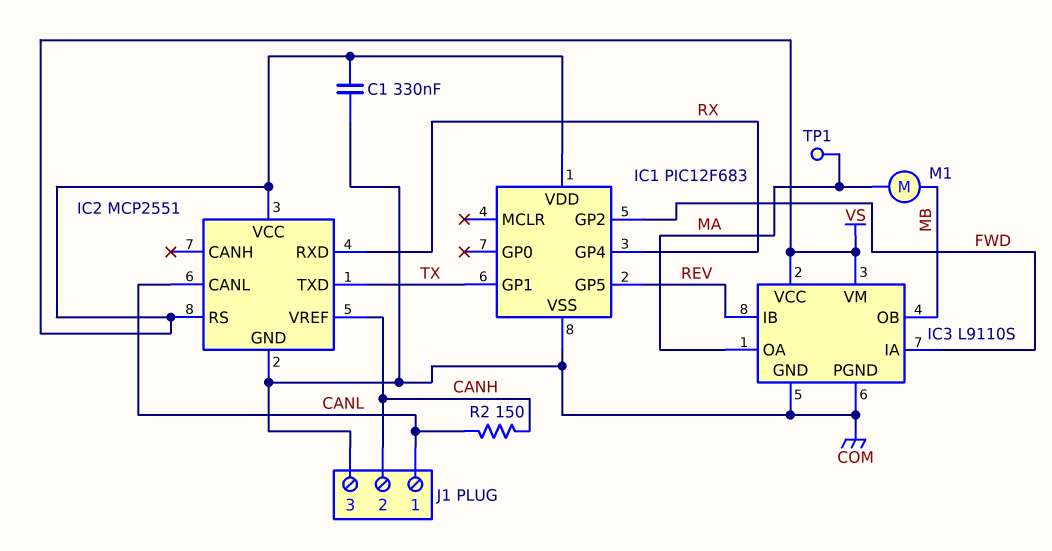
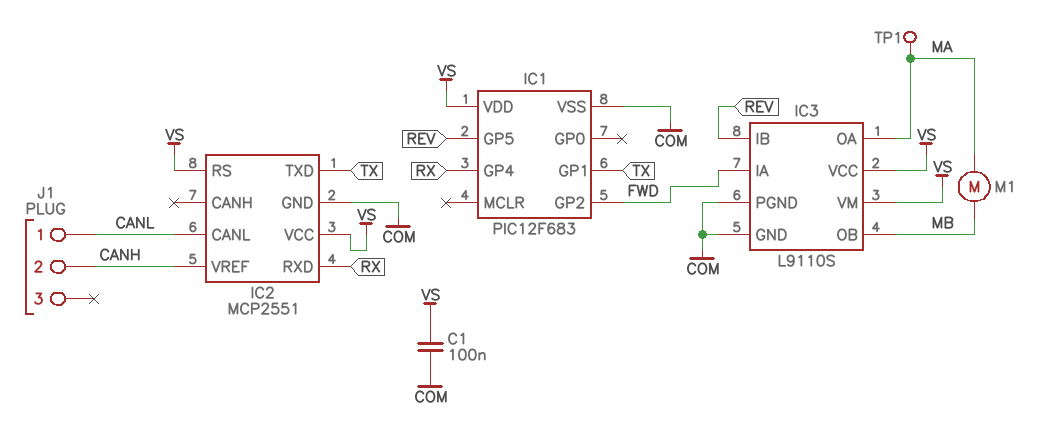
C1: 330nF (COM, VS) -> 100nF (COM, VS)
J1 pin 3: COM -> none
R2: 150 (CANH, CANL) -> none

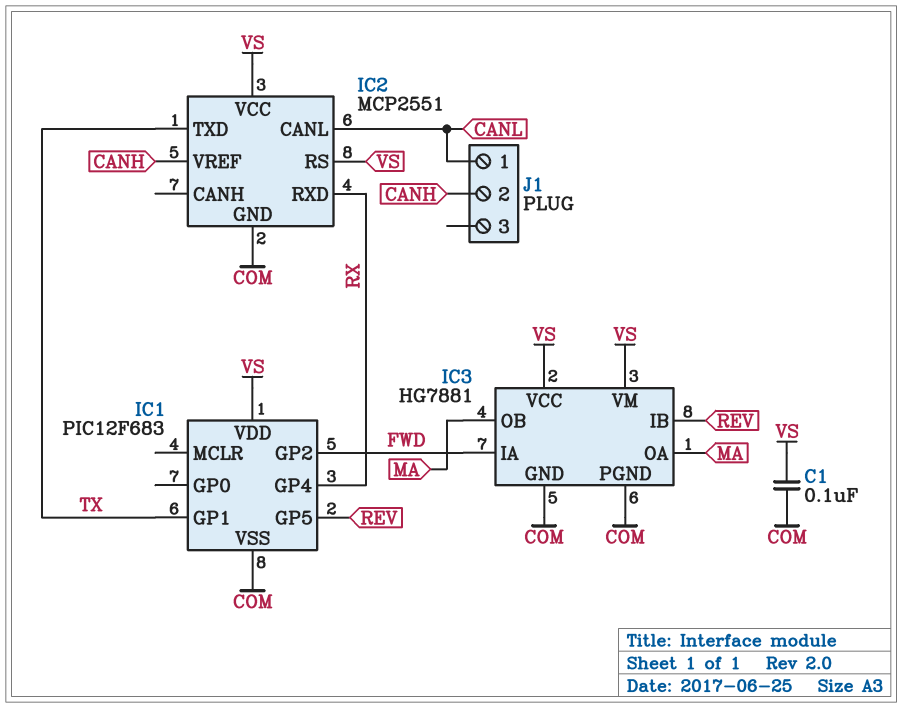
IC3: L9110S -> HG7881
IC3 pin OB: MB -> MA
M1: motor (MA, MB) -> none
TP1: test point (MA) -> none

